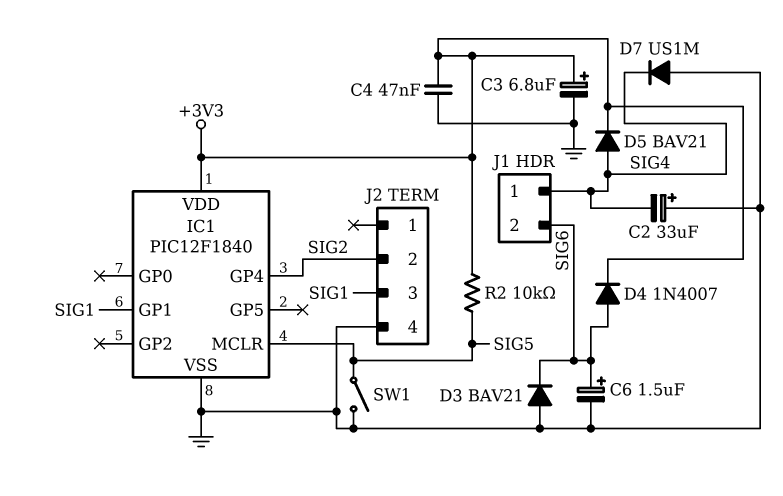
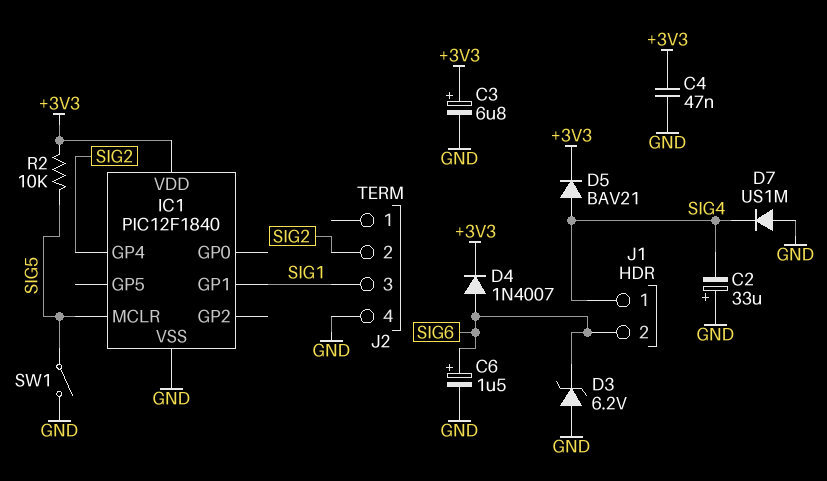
D3: diode BAV21 (A GND, K SIG6) -> zener 6.2V (A GND, K SIG6)

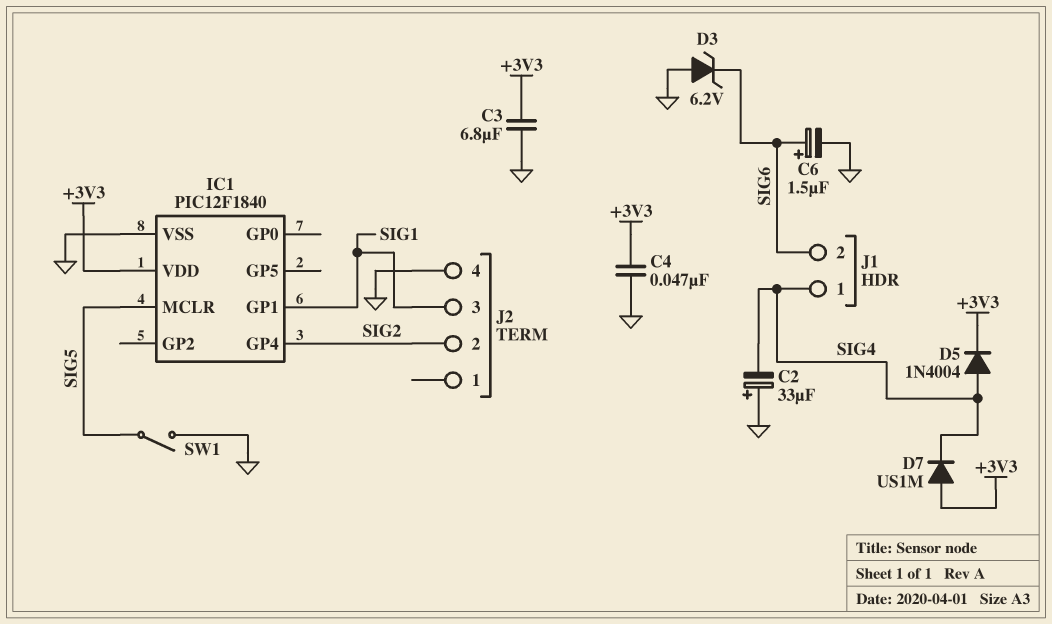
C3: 6.8uF (plus +3V3, minus GND) -> 6.8uF (+3V3, GND)
D4: diode 1N4007 (A SIG6, K +3V3) -> none
D5: diode BAV21 (A SIG4, K +3V3) -> diode 1N4004 (A SIG4, K +3V3)
D7: diode US1M (A GND, K SIG4) -> diode US1M (A +3V3, K SIG4)
R2: 10k (+3V3, SIG5) -> none

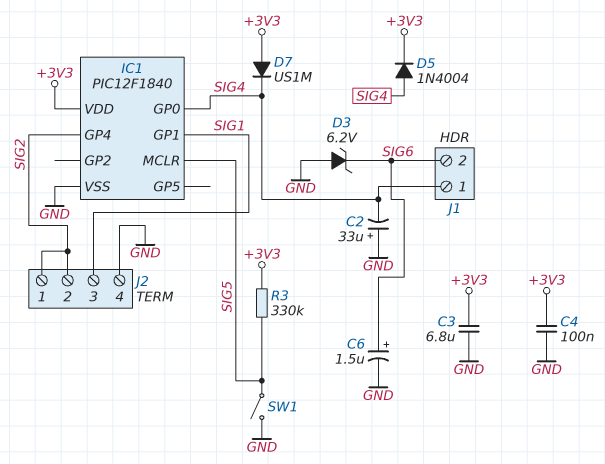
C4: 47nF (+3V3, GND) -> 100nF (+3V3, GND)
IC1 pin GP0: none -> SIG4
J2 pin 1: none -> SIG2
R3: none -> 330k (+3V3, SIG5)

